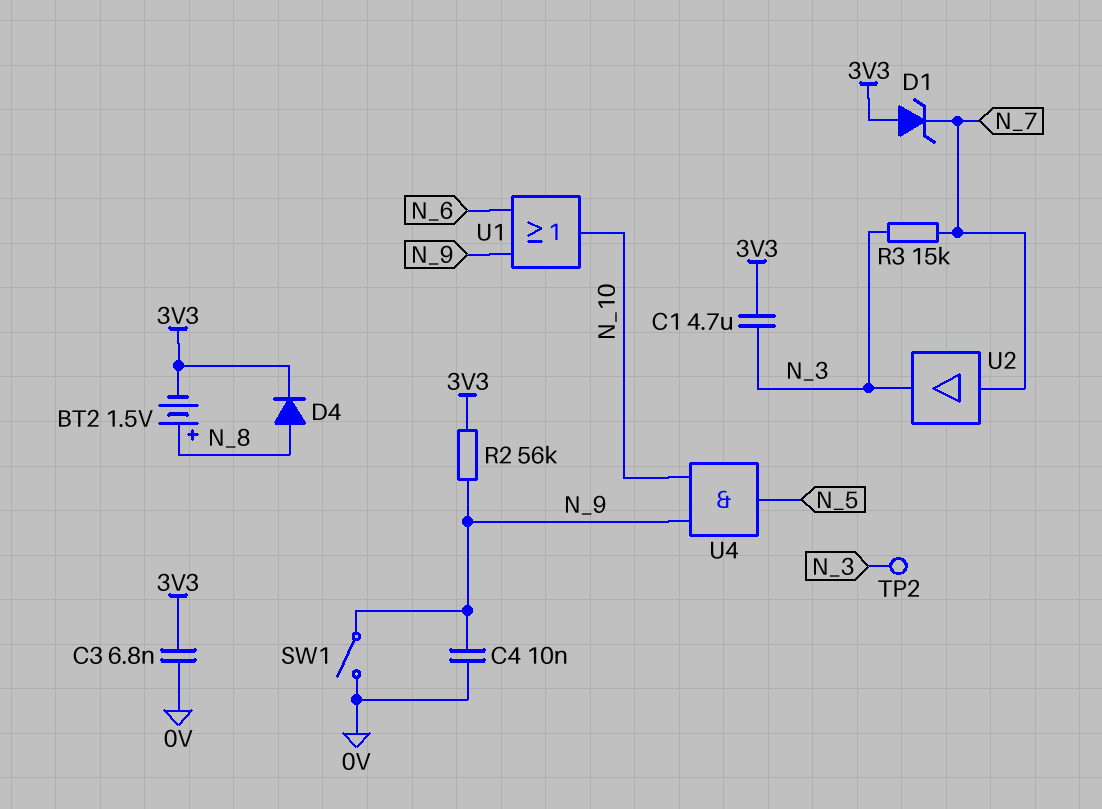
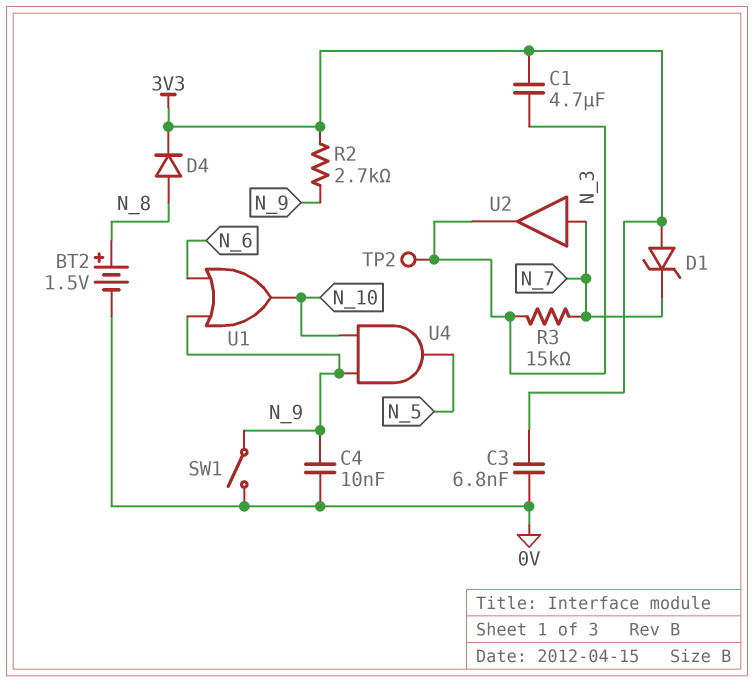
BT2: 1.5V (plus N_8, minus 3V3) -> 1.5V (plus N_8, minus 0V)
R2: 56k (3V3, N_9) -> 2.7k (3V3, N_9)

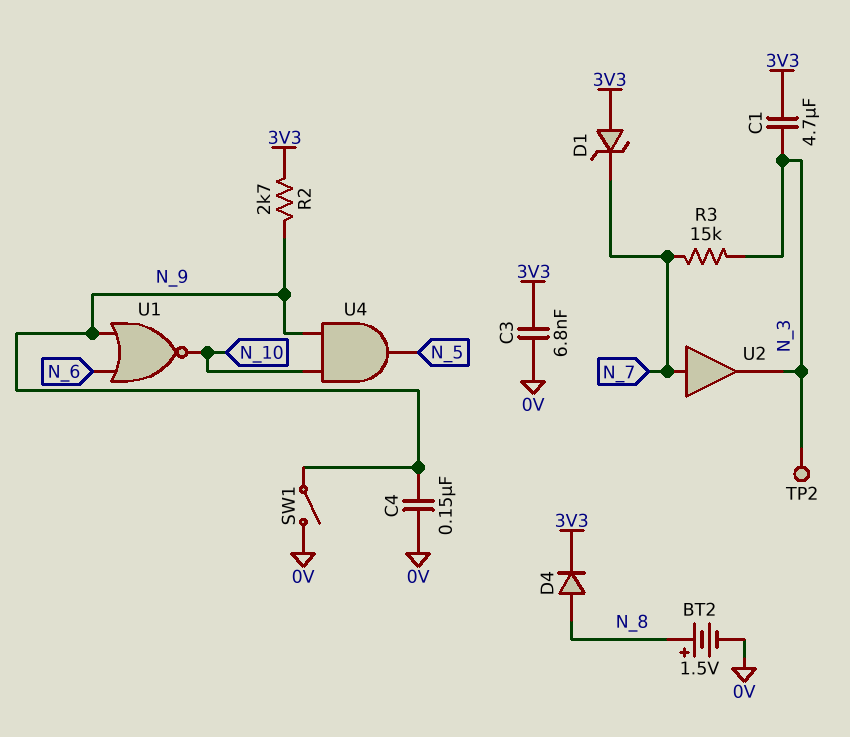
C4: 10nF (0V, N_9) -> 150nF (0V, N_9)
U1: OR (in N_6, in N_9, out N_10) -> NOR (in N_6, in N_9, out N_10)

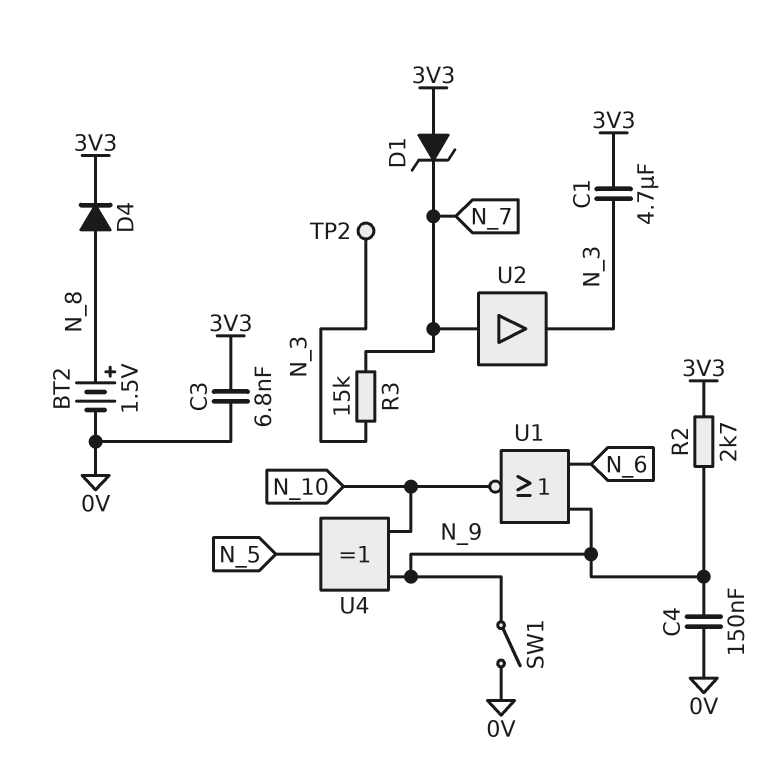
U4: AND (in N_9, in N_10, out N_5) -> XOR (in N_9, in N_10, out N_5)

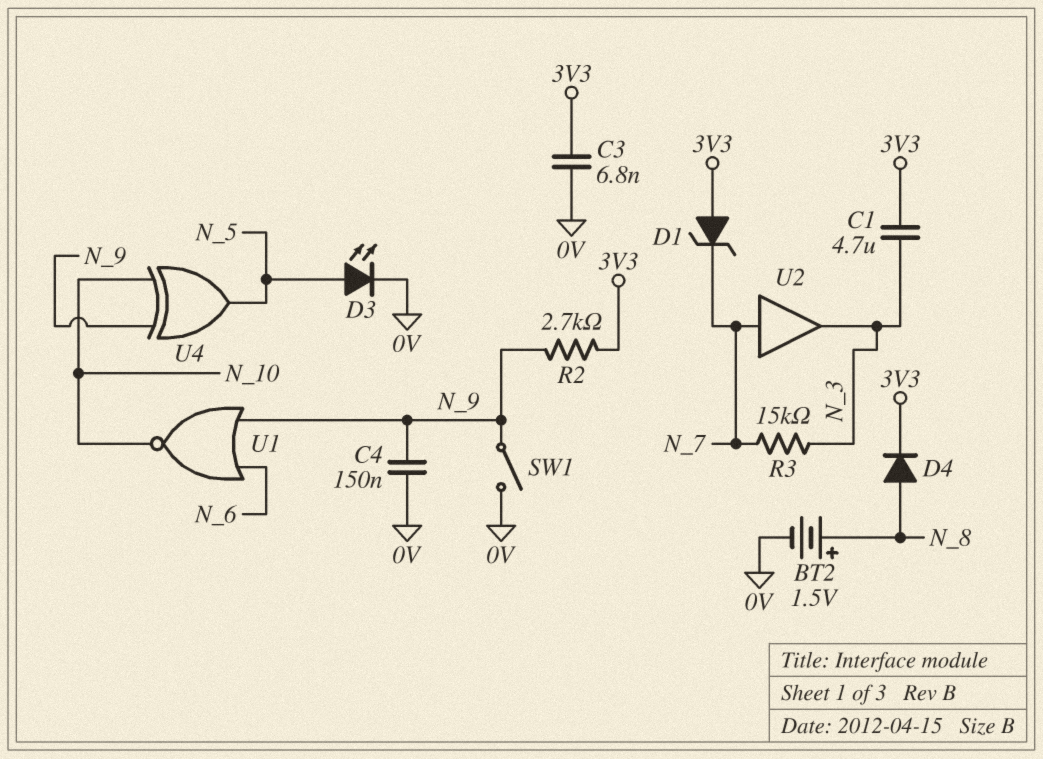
D3: none -> LED (A N_5, K 0V)
TP2: test point (N_3) -> none

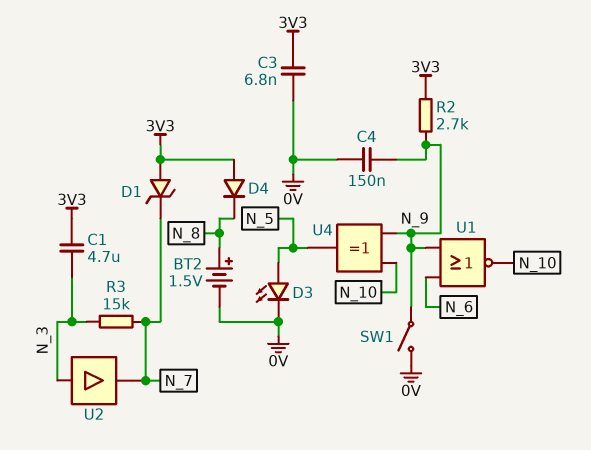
D4: diode (A N_8, K 3V3) -> diode (A 3V3, K N_8)
U2: buffer (in N_7, out N_3) -> buffer (in N_3, out N_7)

